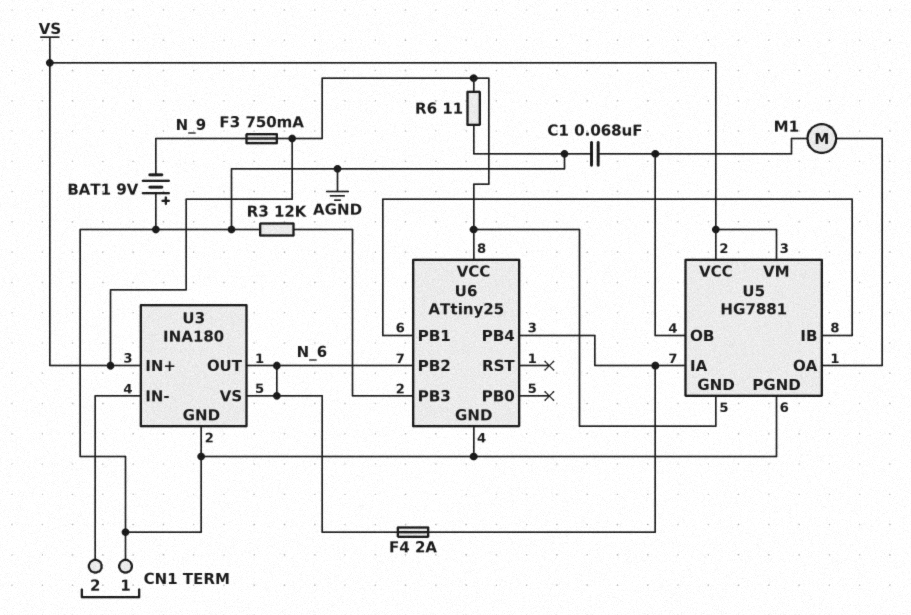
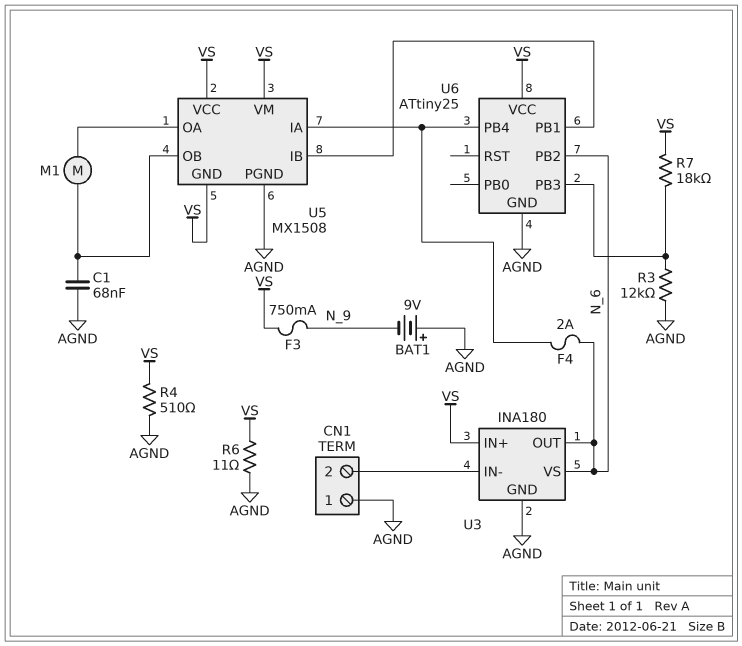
R4: none -> 510 (AGND, VS)
R7: none -> 18k (U6/PB3, VS)
U5: HG7881 -> MX1508

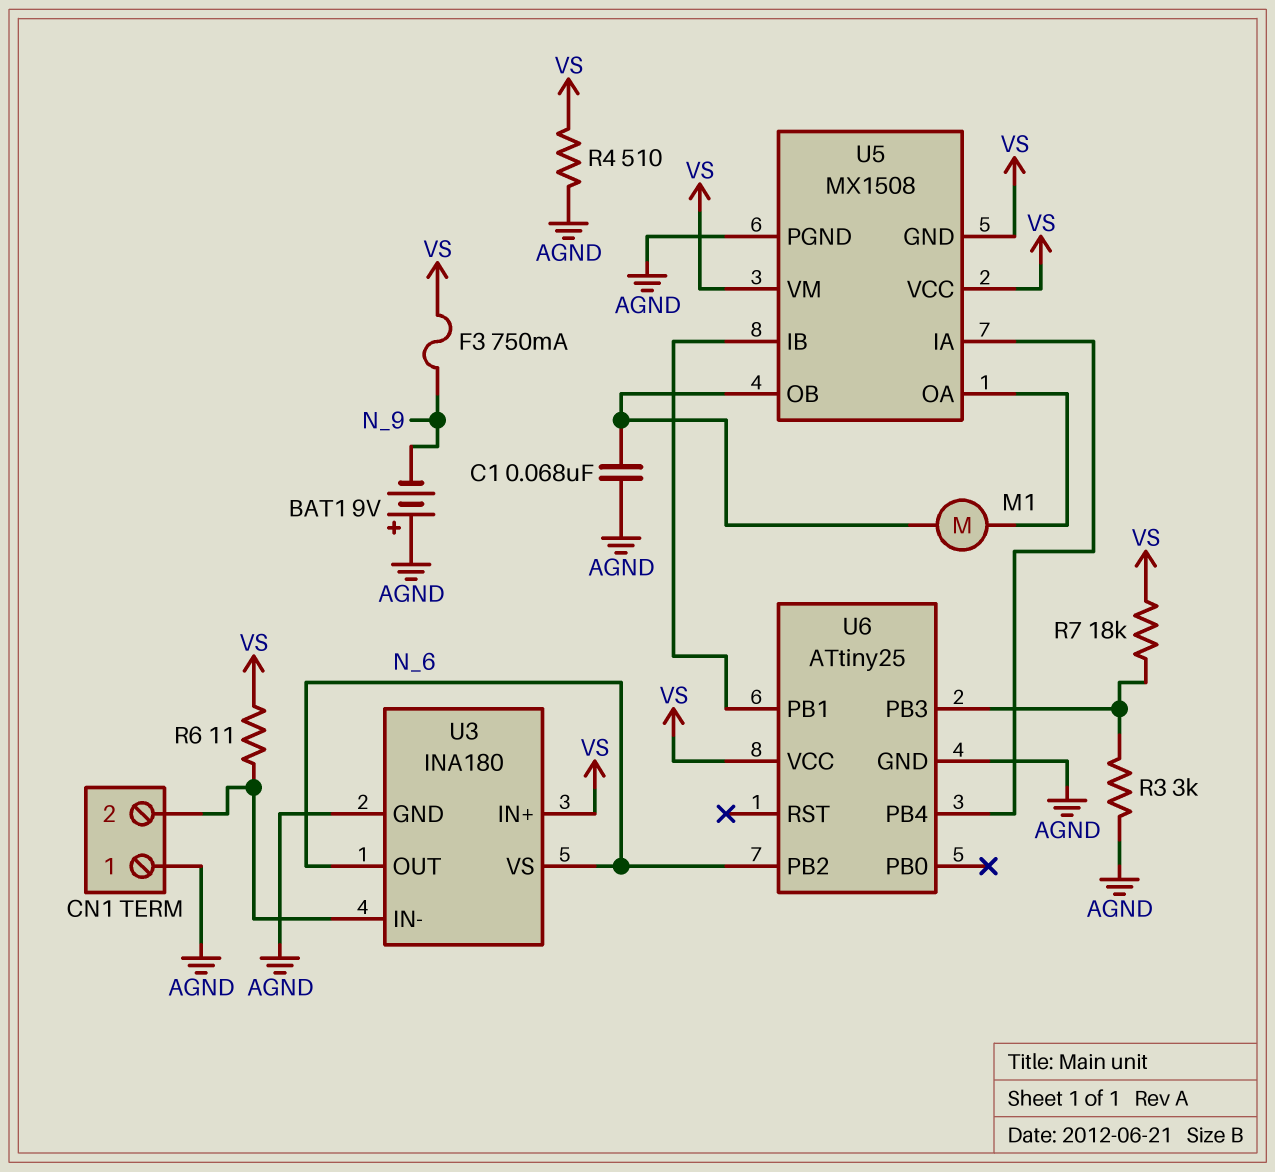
F4: 2A (N_6, U5/IA) -> none
R3: 12k (AGND, U6/PB3) -> 3k (AGND, U6/PB3)
R6: 11 (AGND, VS) -> 11 (CN1/2, VS)

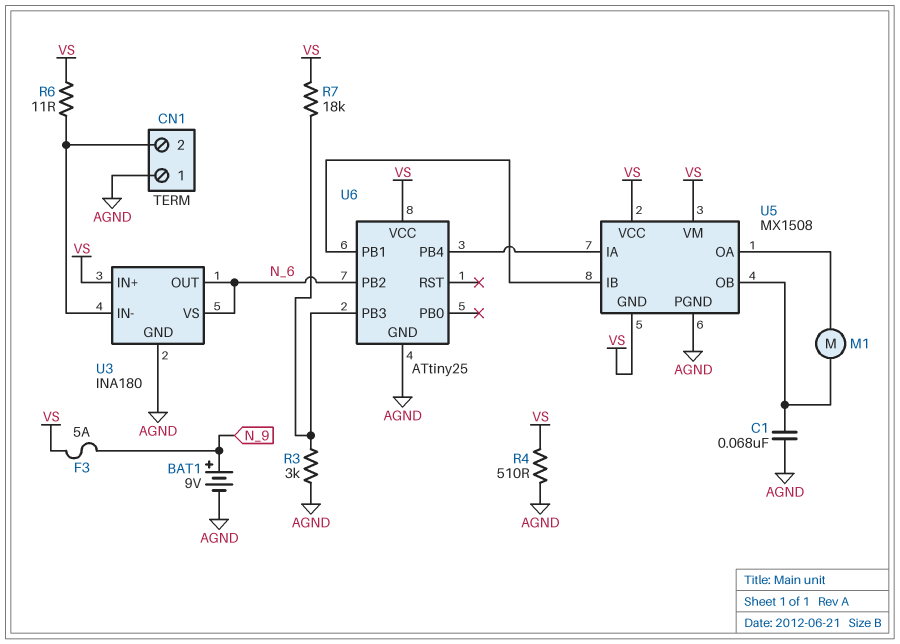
BAT1: 9V (plus AGND, minus N_9) -> 9V (plus N_9, minus AGND)
F3: 750mA (N_9, VS) -> 5A (N_9, VS)

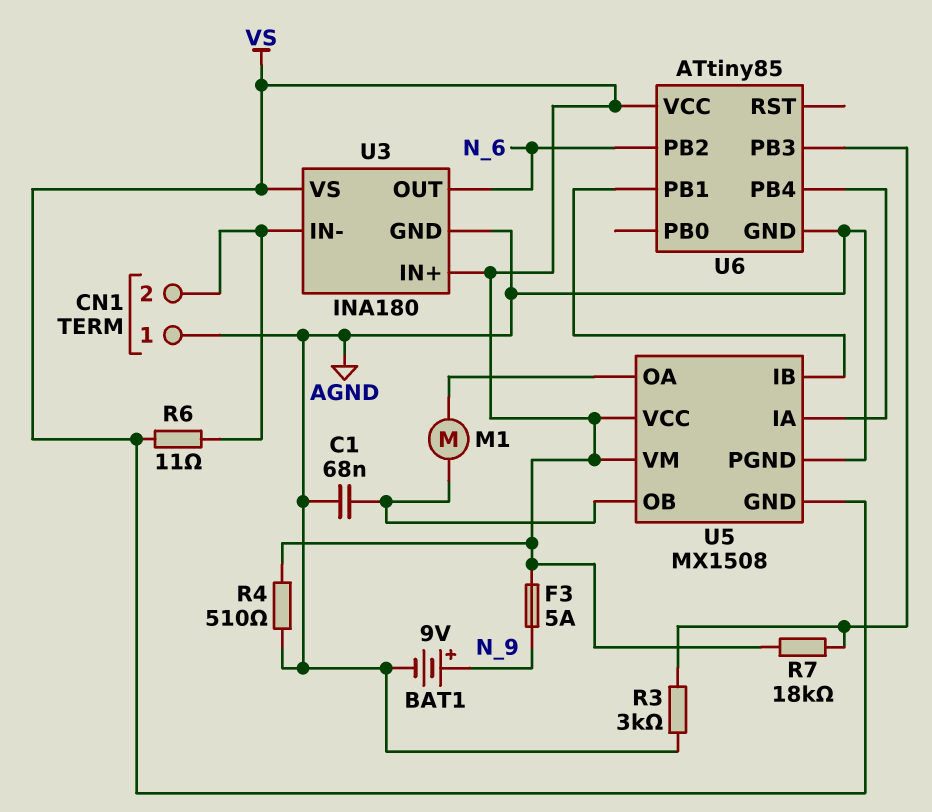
U3 pin VS: N_6 -> VS
U6: ATtiny25 -> ATtiny85

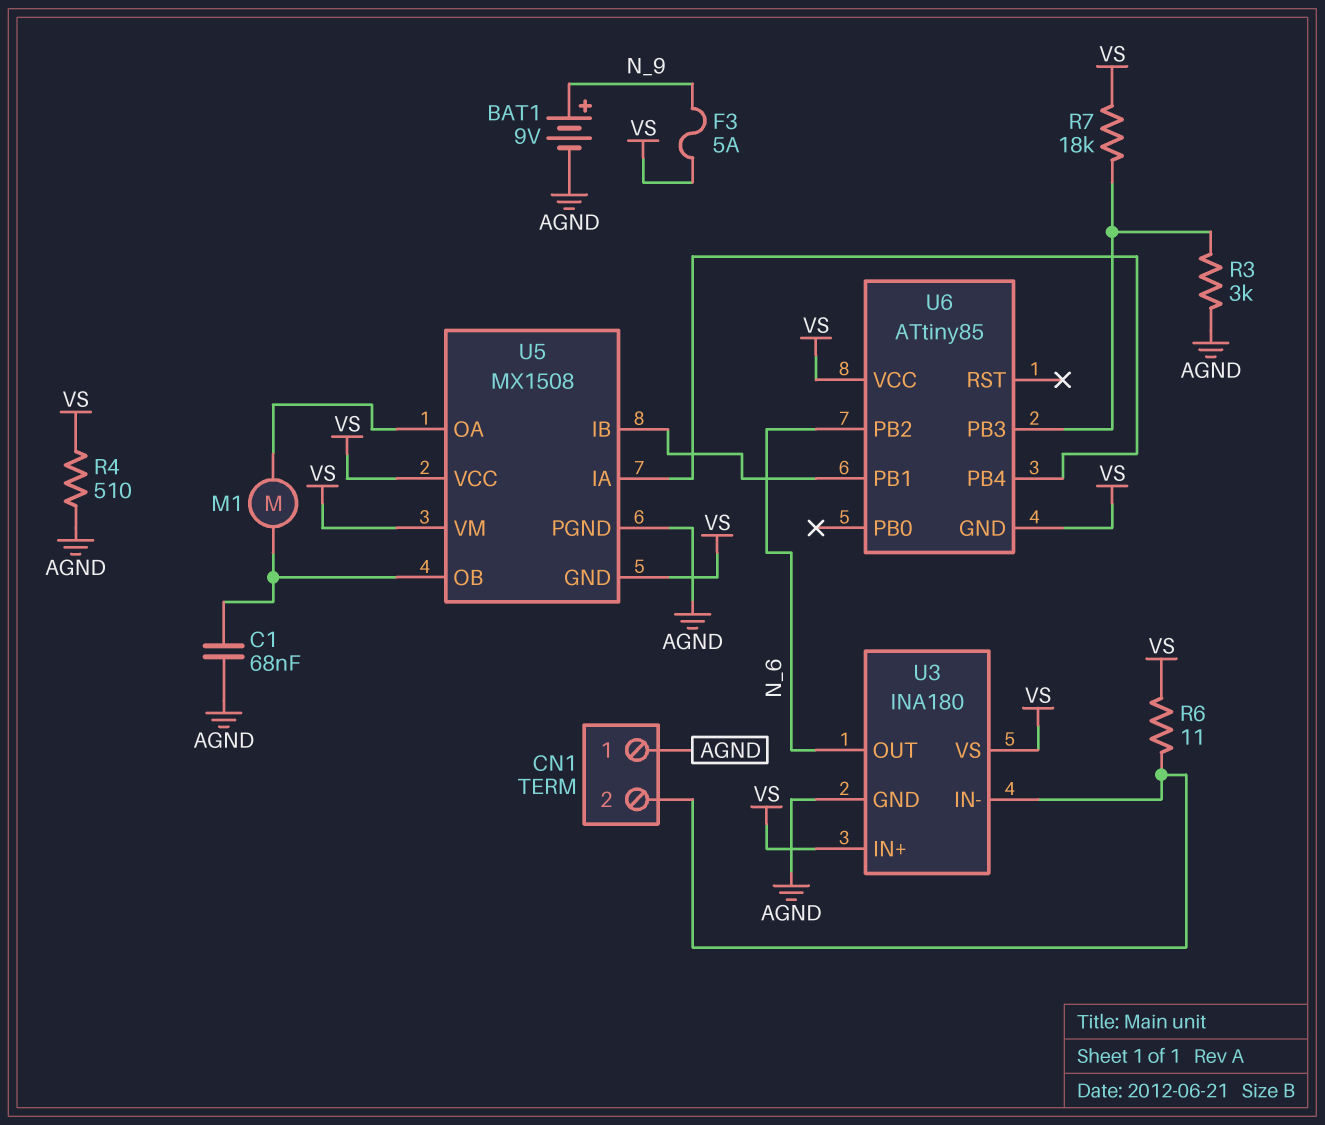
U6 pin GND: AGND -> VS

